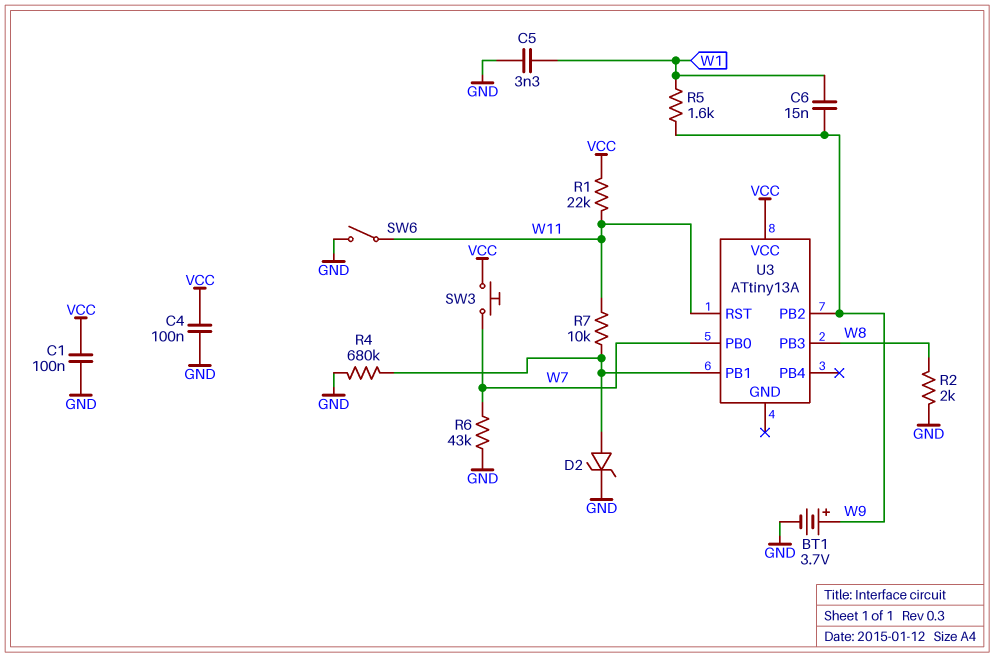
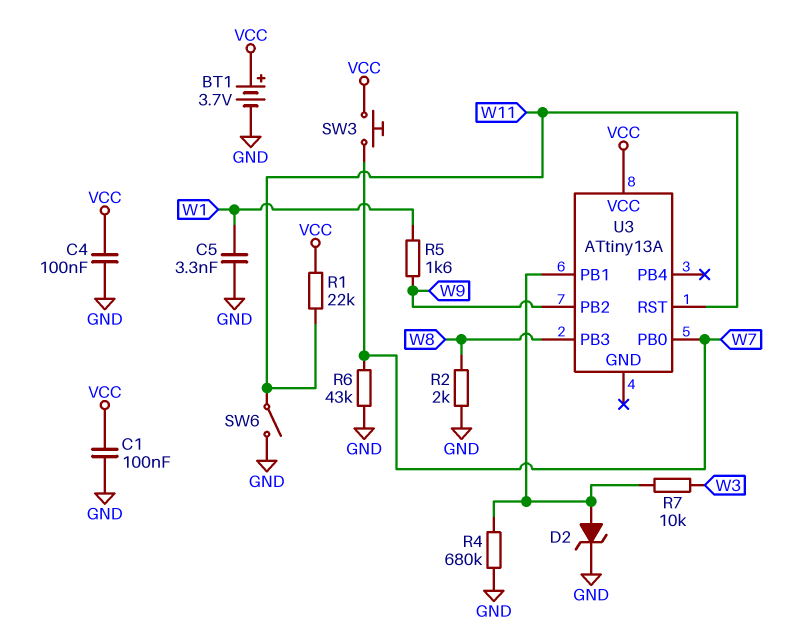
BT1: 3.7V (plus W9, minus GND) -> 3.7V (plus VCC, minus GND)
C6: 15nF (W1, W9) -> none
R7: 10k (U3/PB1, W11) -> 10k (U3/PB1, W3)

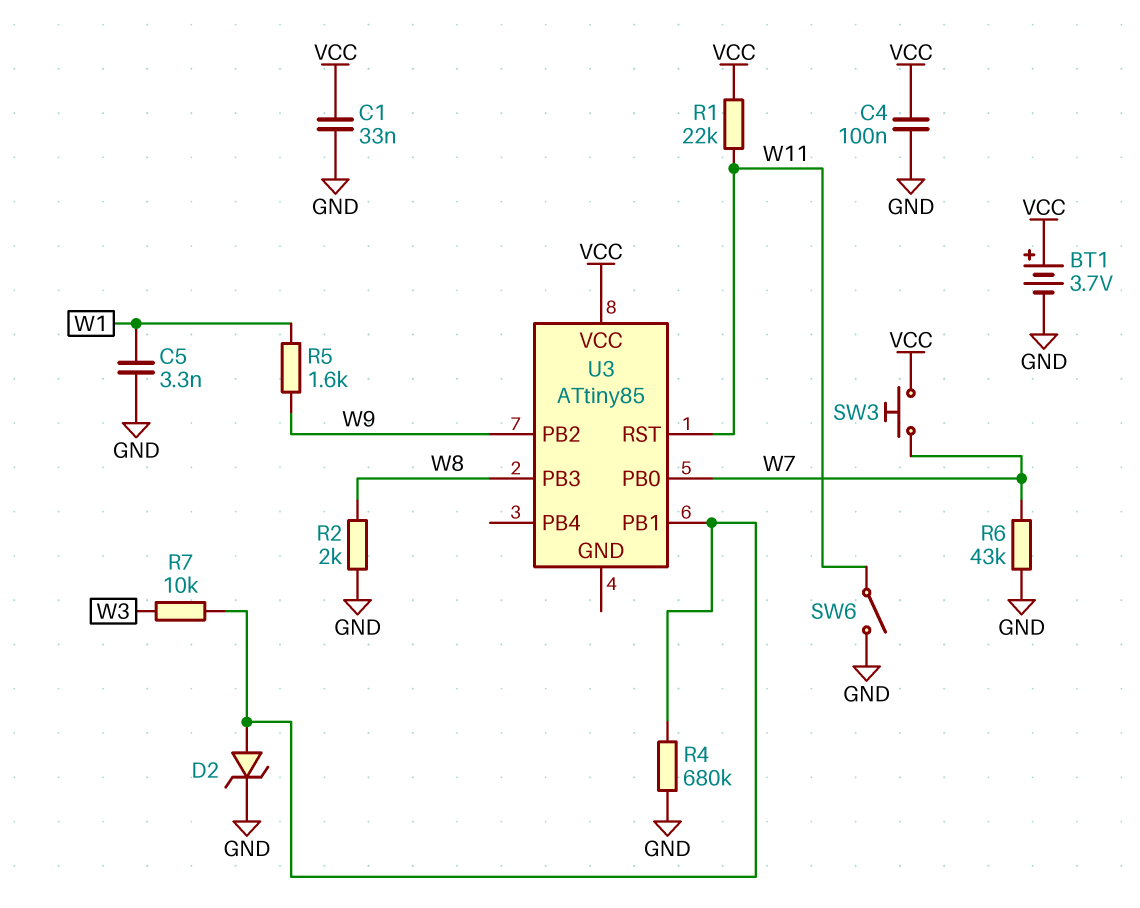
C1: 100nF (GND, VCC) -> 33nF (GND, VCC)
U3: ATtiny13A -> ATtiny85

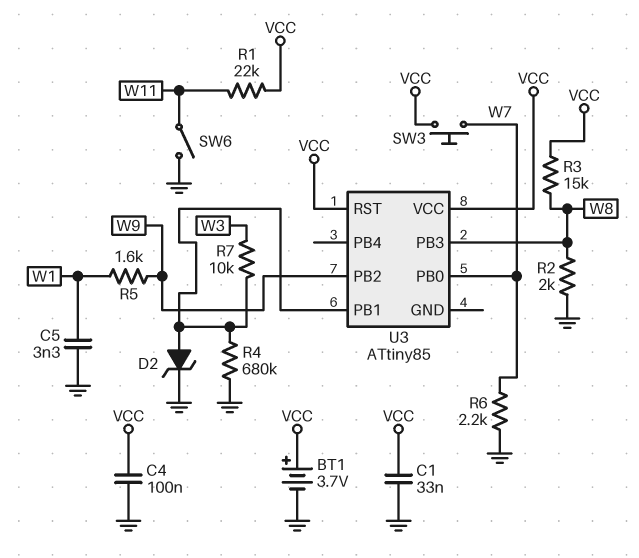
R3: none -> 15k (VCC, W8)
R6: 43k (GND, W7) -> 2.2k (GND, W7)
U3 pin RST: W11 -> VCC

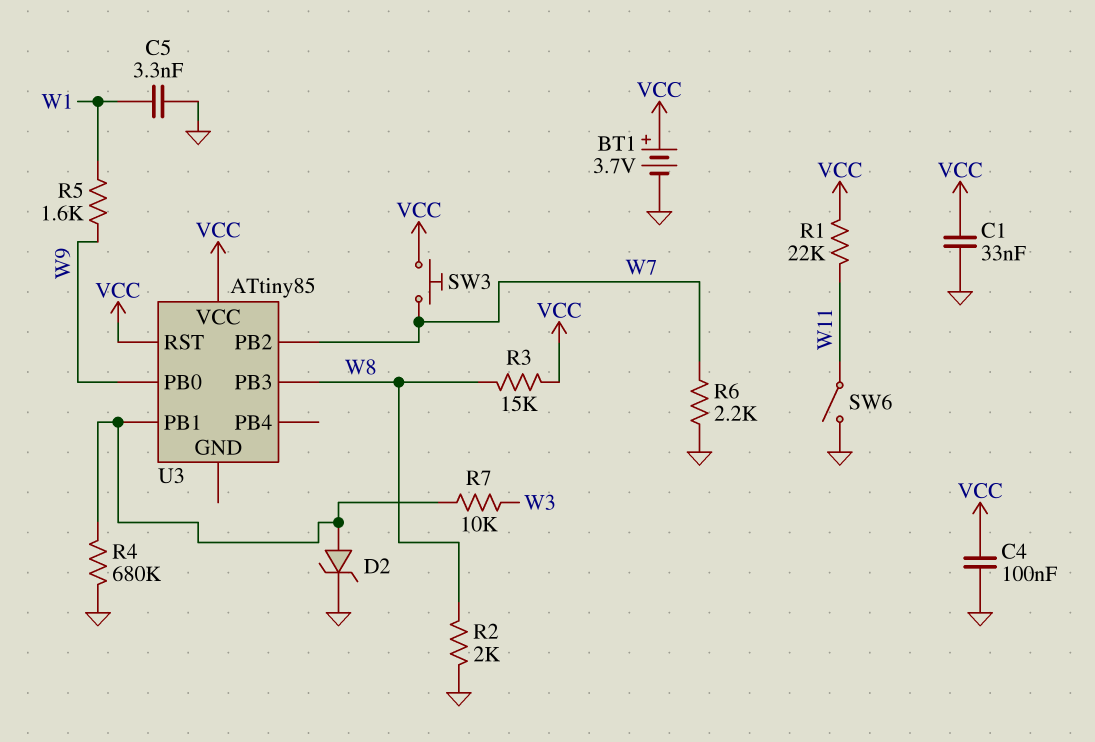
U3 pin PB0: W7 -> W9
U3 pin PB2: W9 -> W7

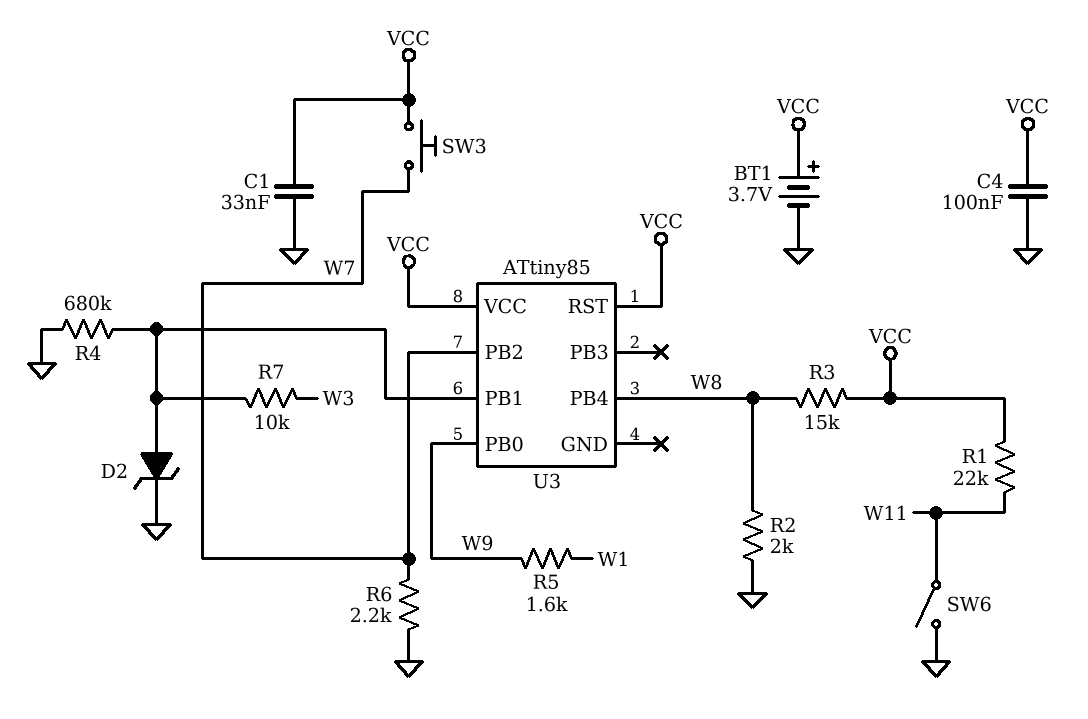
C5: 3.3nF (GND, W1) -> none
U3 pin PB3: W8 -> none
U3 pin PB4: none -> W8

